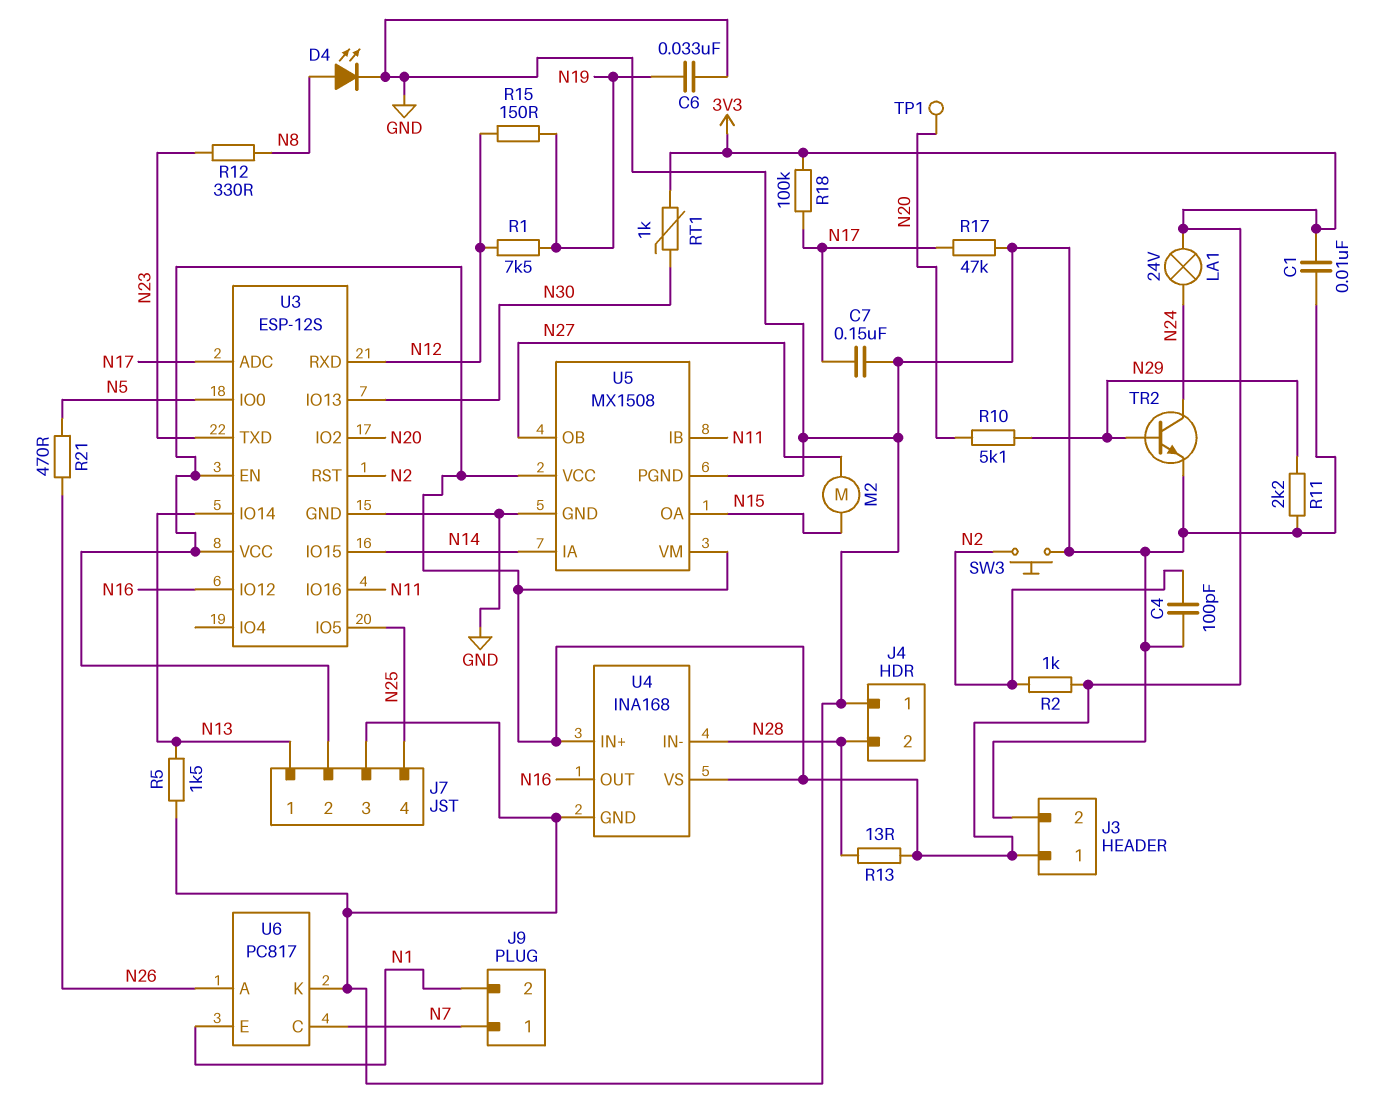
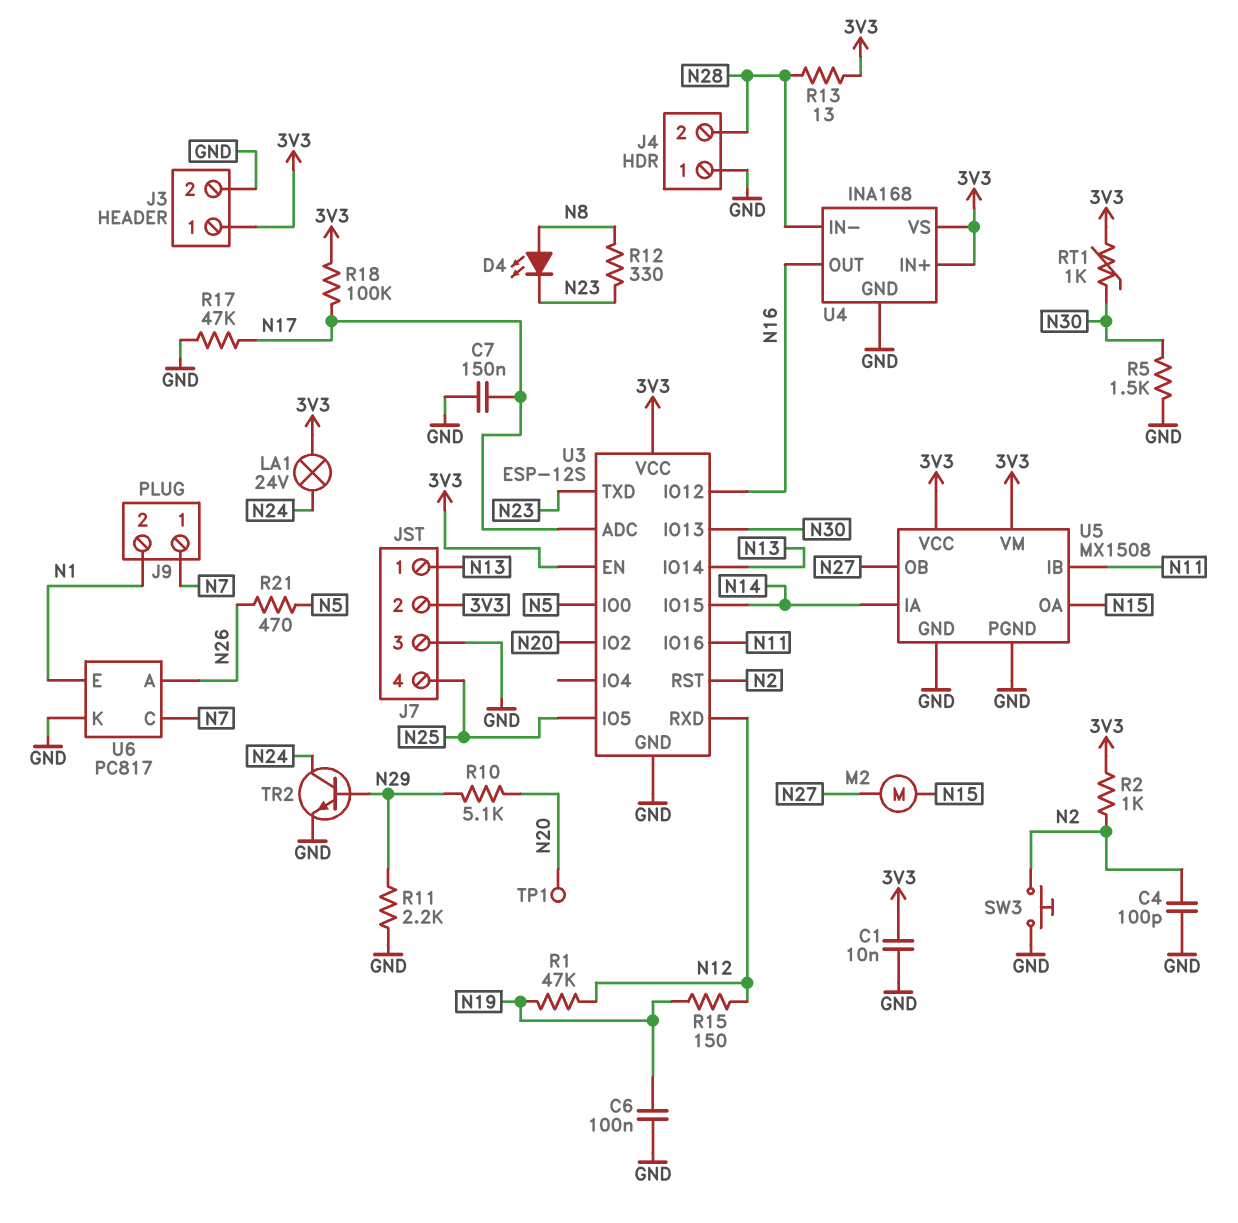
C6: 33nF (GND, N19) -> 100nF (GND, N19)
D4: LED (A N8, K GND) -> LED (A N8, K N23)
R1: 7.5k (N12, N19) -> 47k (N12, N19)
R5: 1.5k (GND, N13) -> 1.5k (GND, N30)

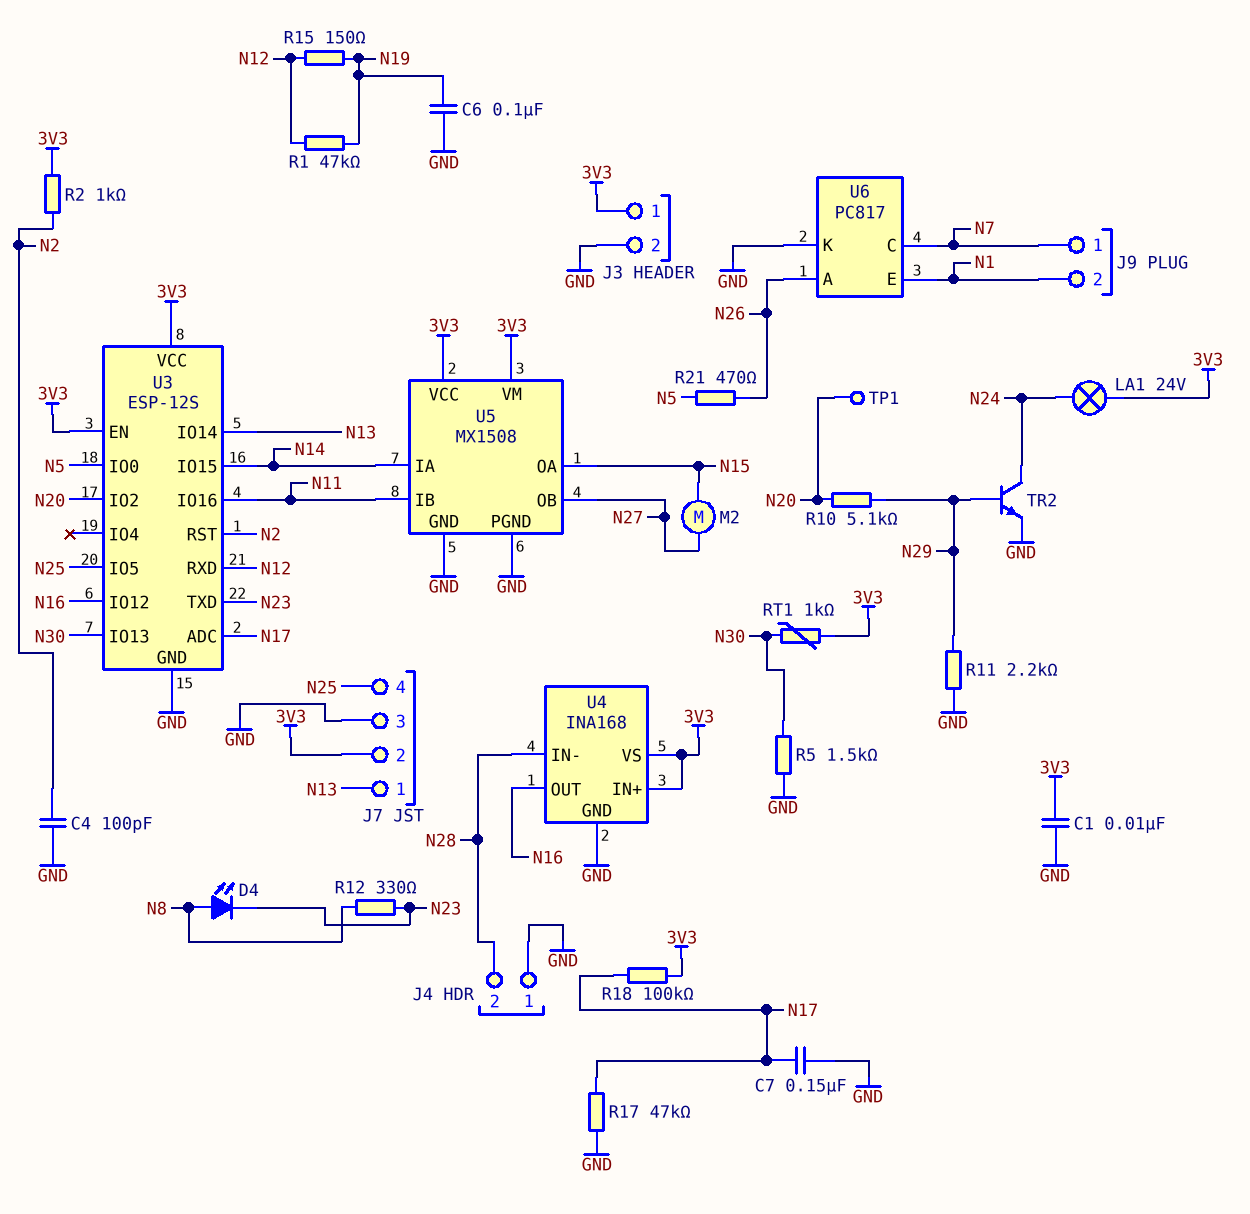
R13: 13 (3V3, N28) -> none
SW3: button (GND, N2) -> none

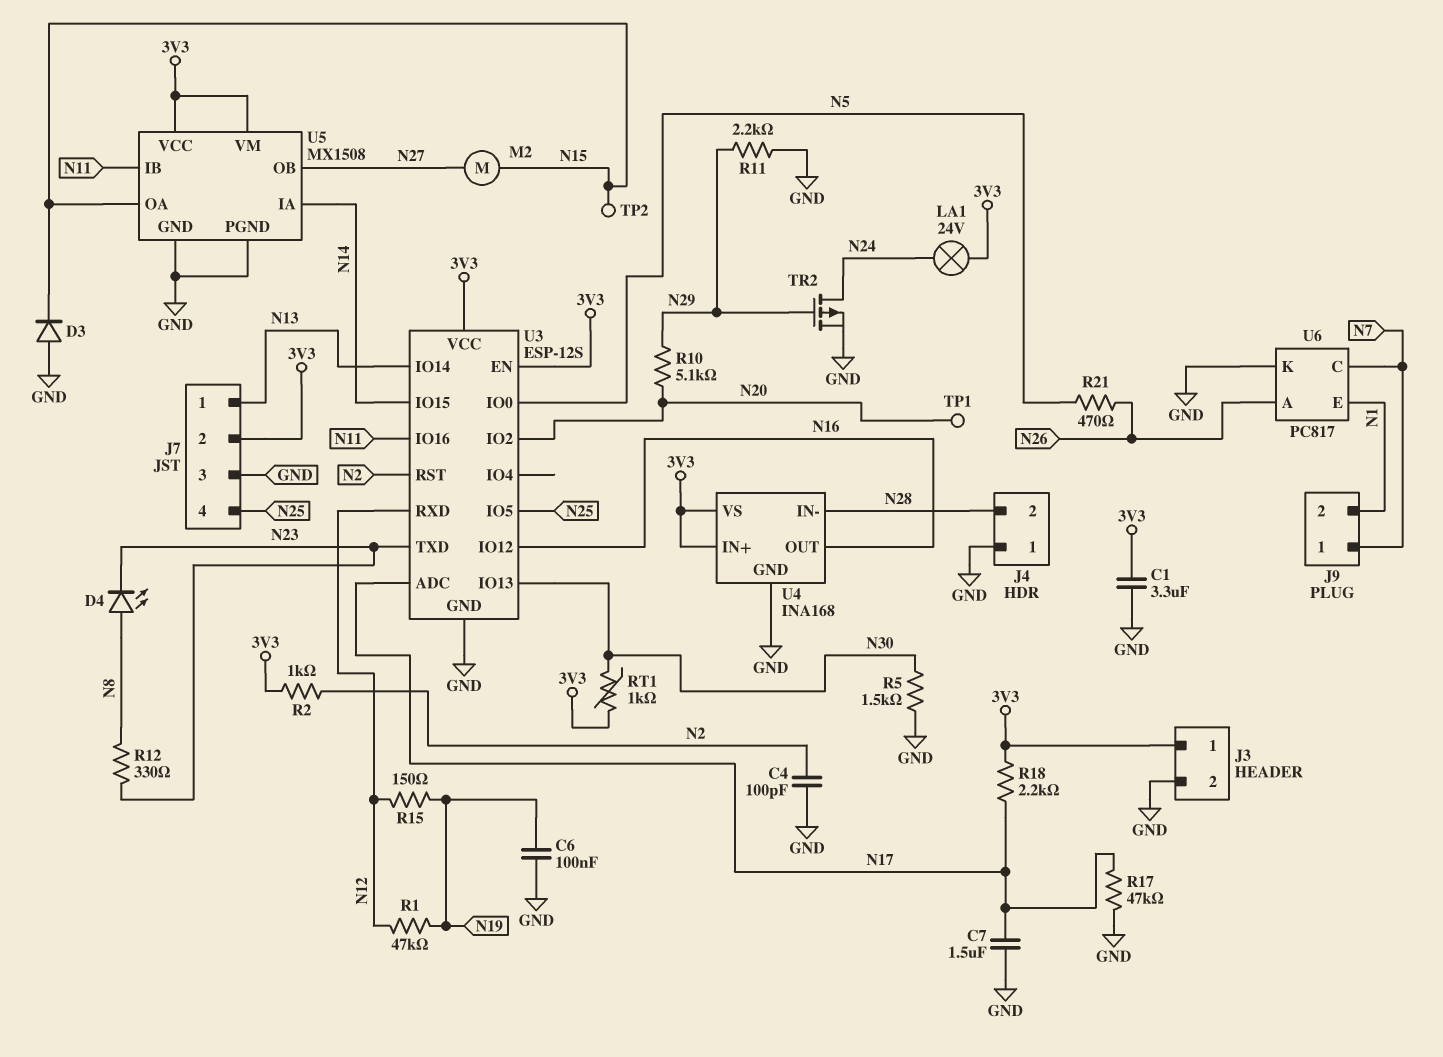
C1: 10nF (3V3, GND) -> 3.3uF (3V3, GND)
C7: 150nF (GND, N17) -> 1.5uF (GND, N17)
D3: none -> diode (A GND, K N15)
R18: 100k (3V3, N17) -> 2.2k (3V3, N17)
TP2: none -> test point (N15)
TR2: NPN (B N29, C N24, E GND) -> PMOS (G N29, D N24, S GND)

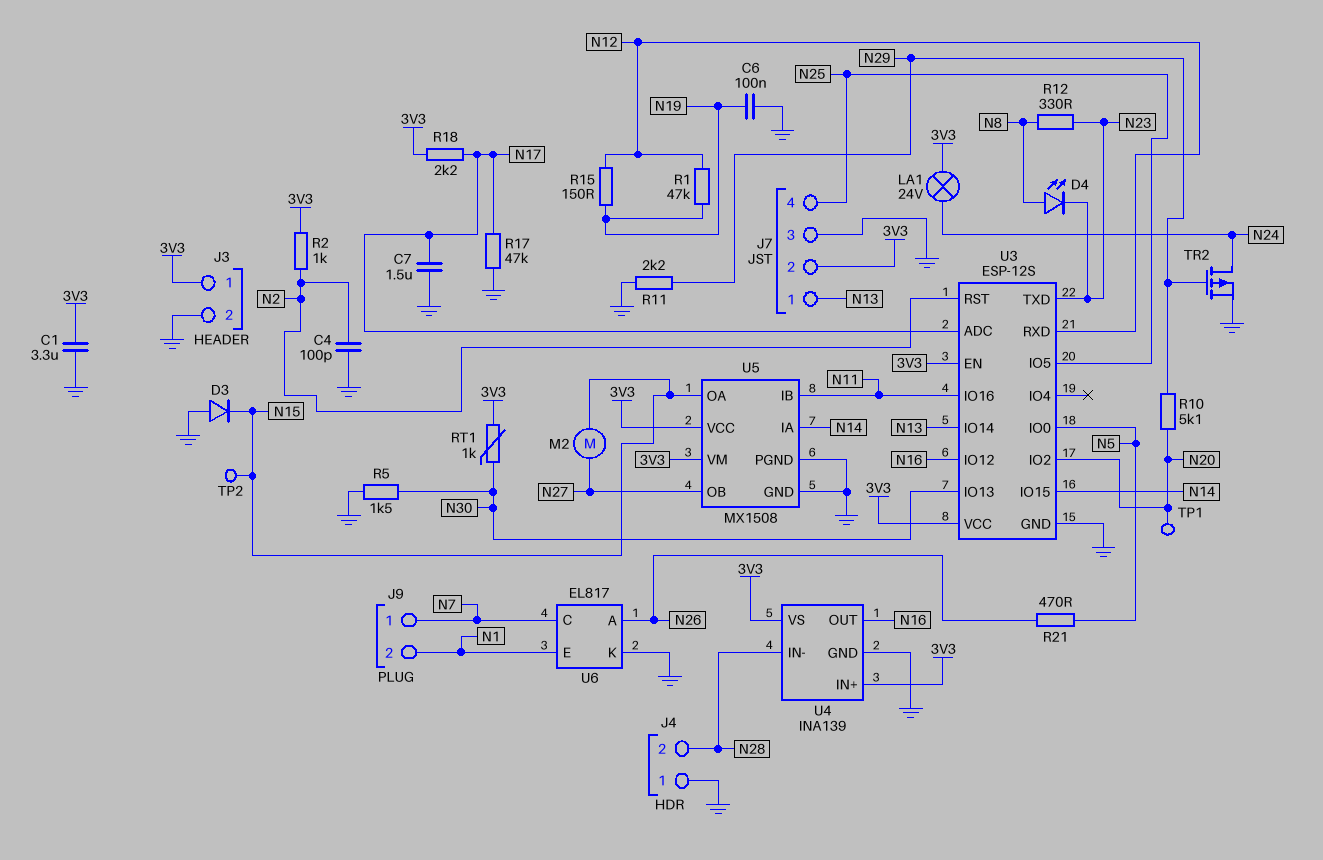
U4: INA168 -> INA139
U6: PC817 -> EL817

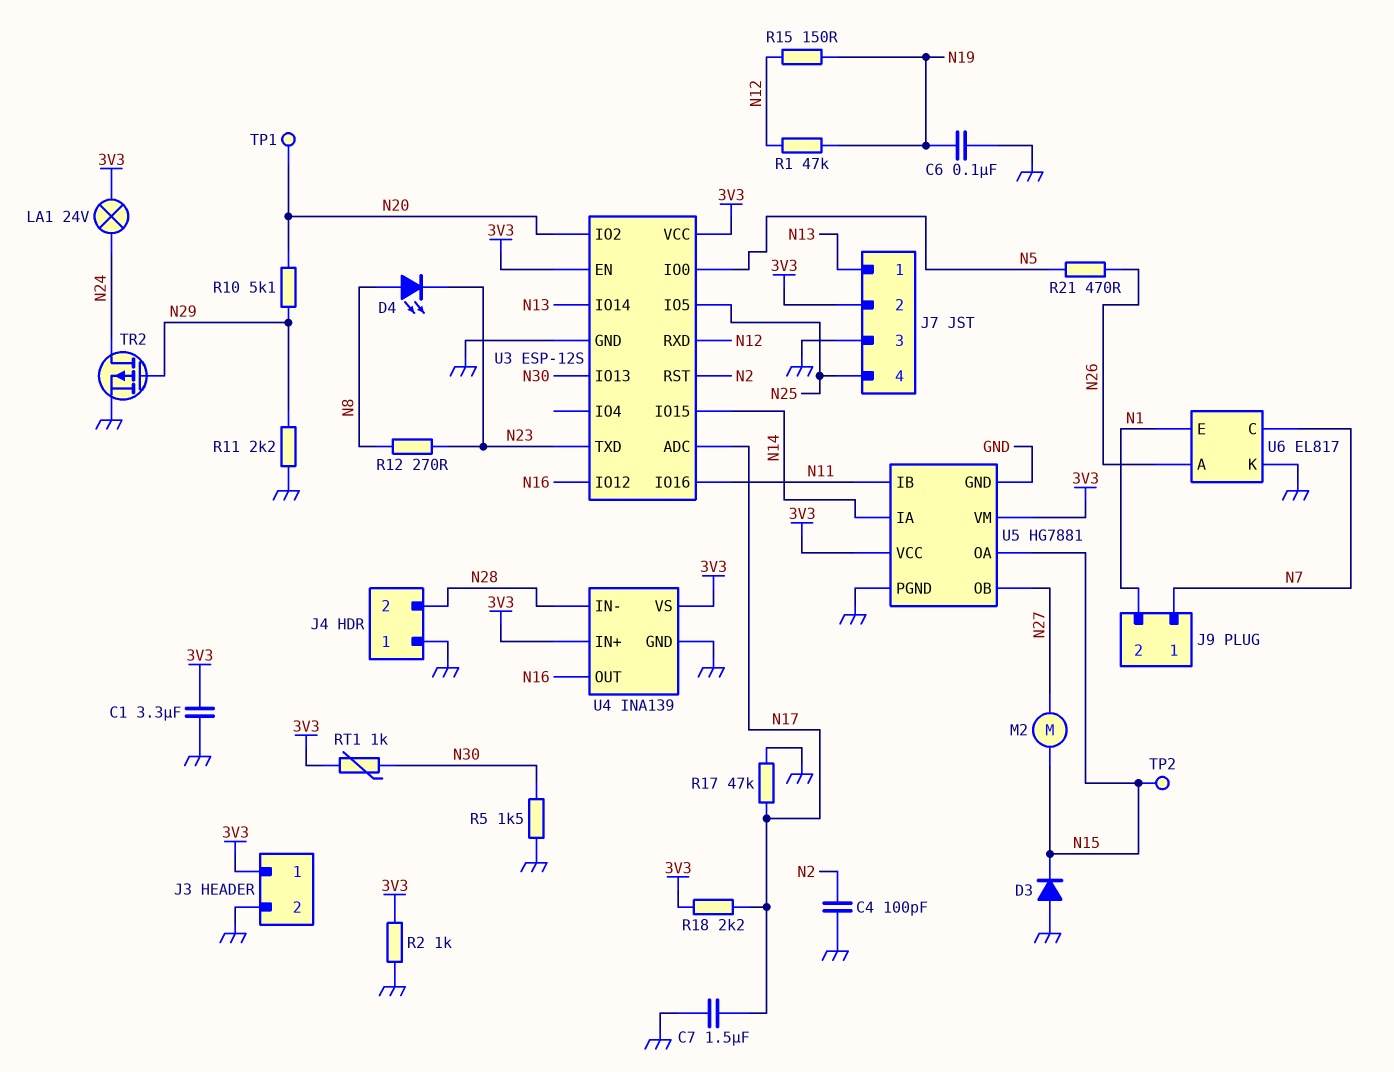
R2: 1k (3V3, N2) -> 1k (3V3, GND)
R12: 330 (N8, N23) -> 270 (N8, N23)
U5: MX1508 -> HG7881

